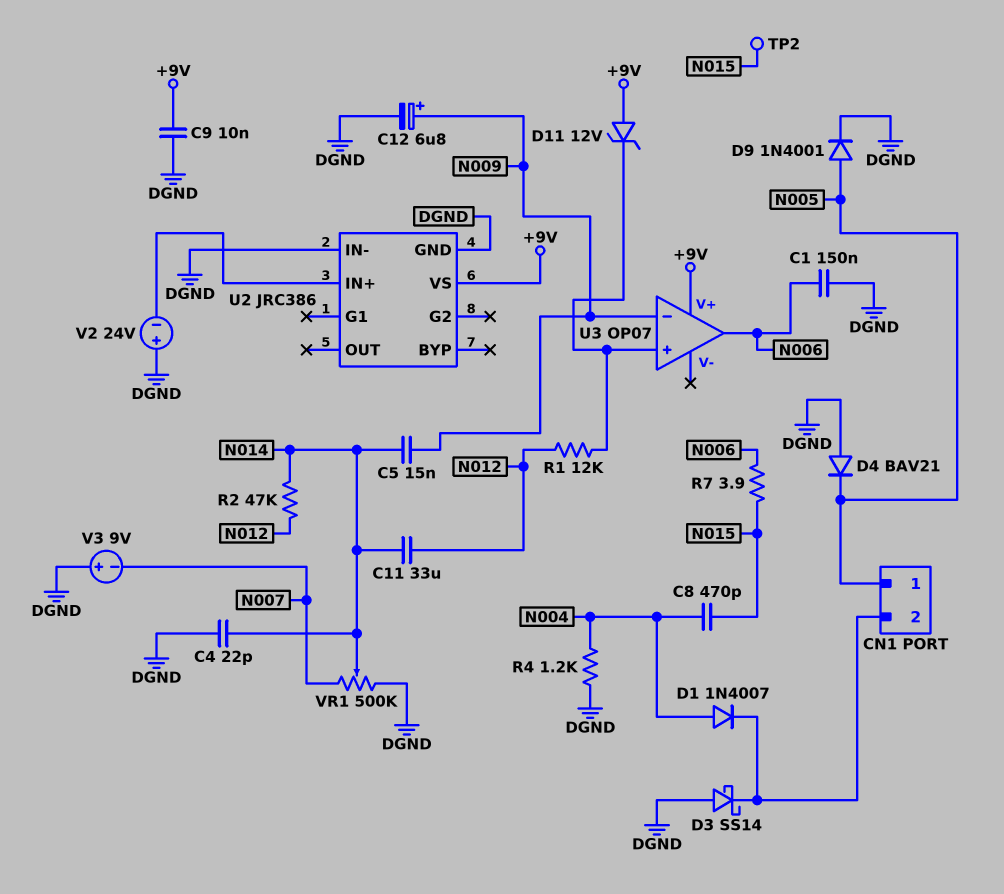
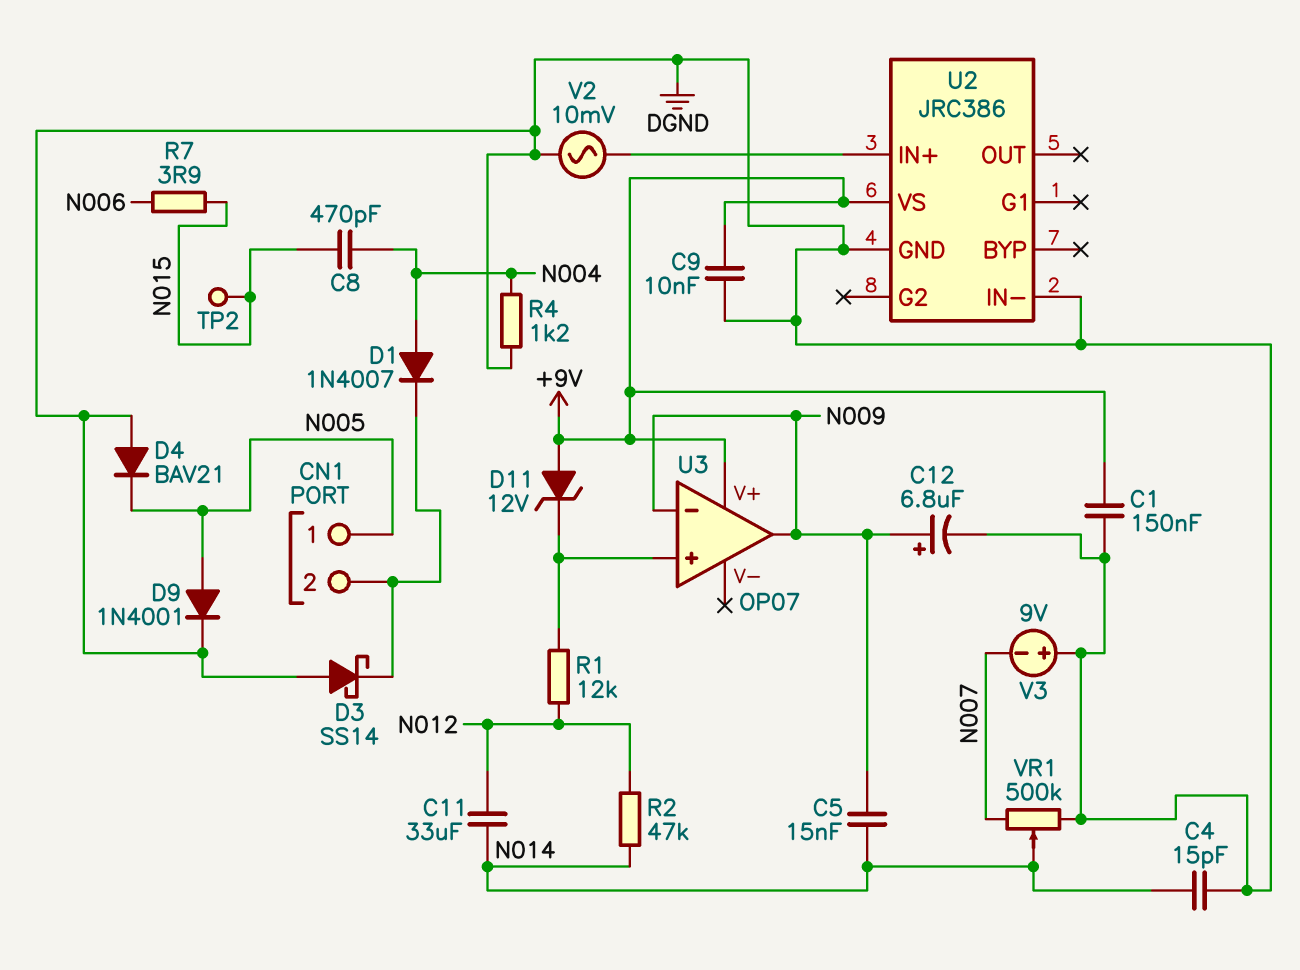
C1: 150nF (DGND, N006) -> 150nF (+9V, DGND)
C4: 22pF (DGND, N014) -> 15pF (DGND, N014)
U3 pin out: N006 -> N009
V2: 24V (plus DGND, minus U2/IN+) -> AC 10mV (DGND, U2/IN+)

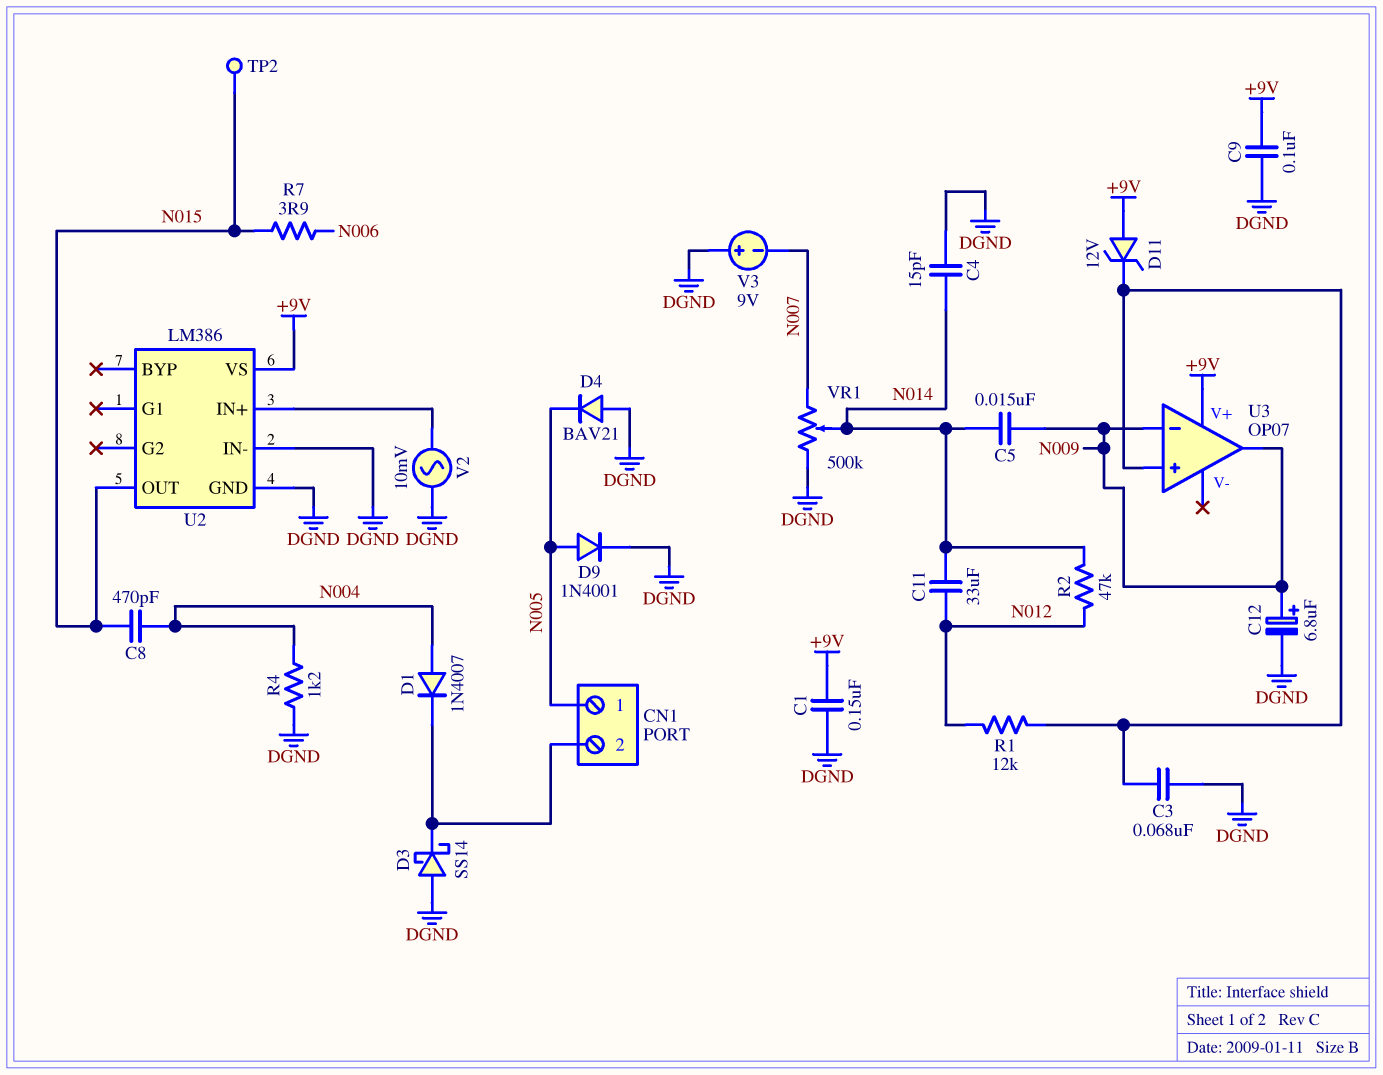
C3: none -> 68nF (DGND, U3/in+)
C9: 10nF (+9V, DGND) -> 100nF (+9V, DGND)
U2: JRC386 -> LM386
U2 pin OUT: none -> N015

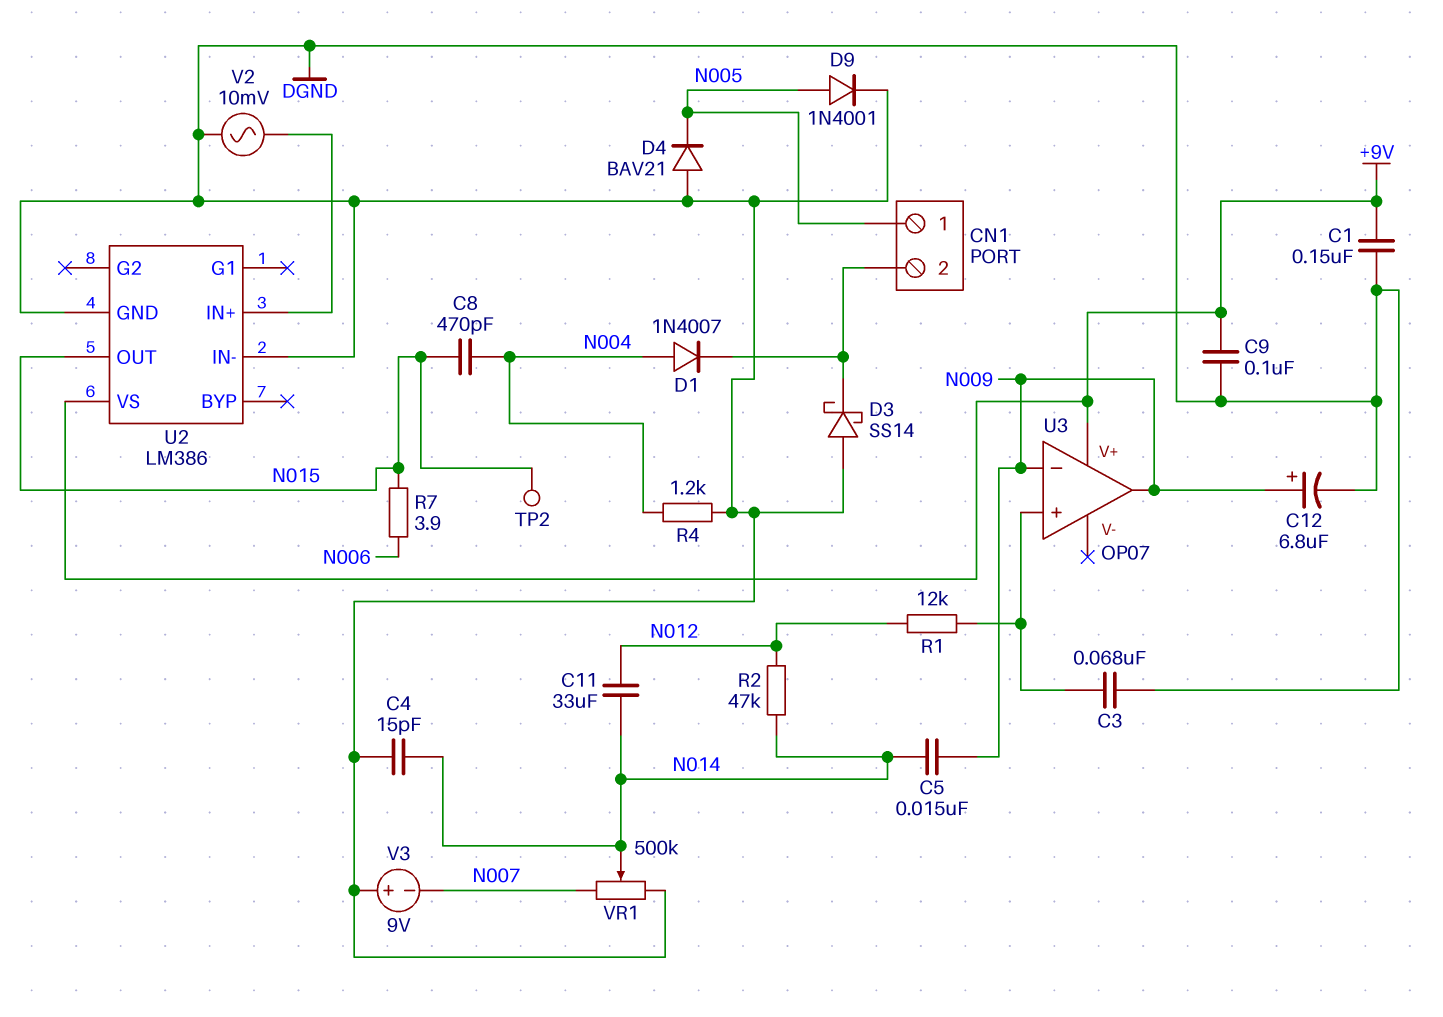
D11: zener 12V (A +9V, K U3/in+) -> none

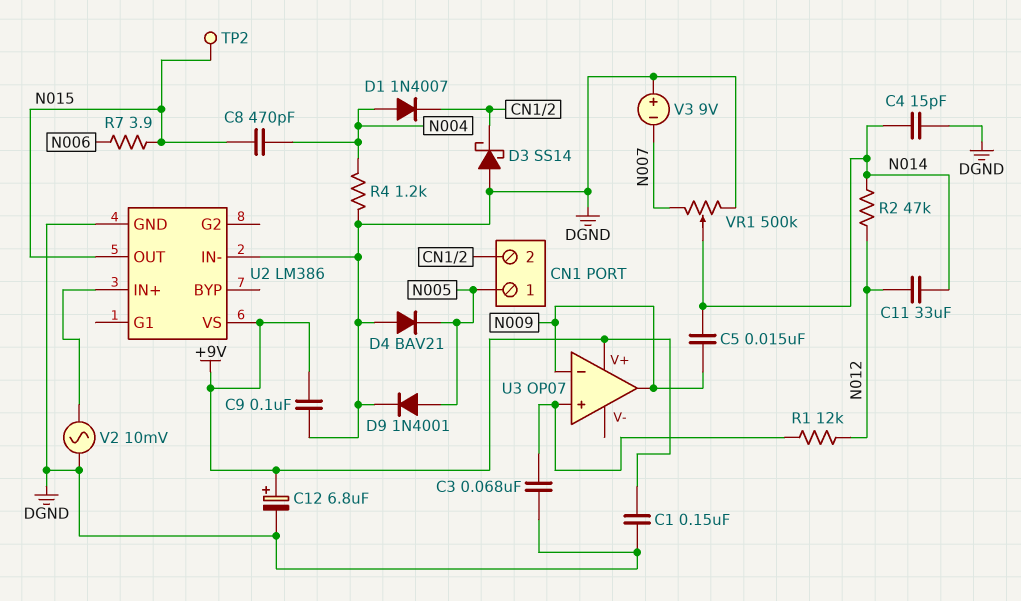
C12: 6.8uF (plus N009, minus DGND) -> 6.8uF (plus +9V, minus DGND)

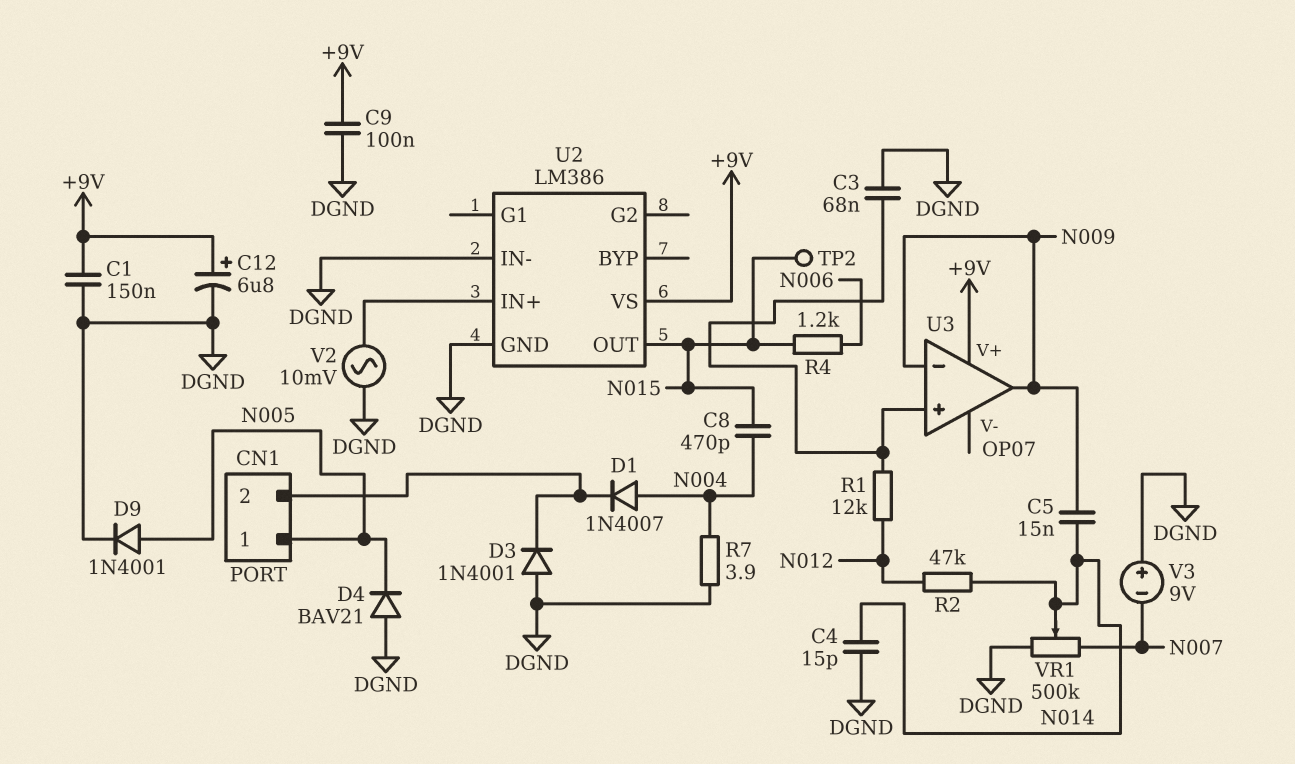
C11: 33uF (N012, N014) -> none
D3: schottky SS14 (A DGND, K CN1/2) -> diode 1N4001 (A DGND, K CN1/2)
R4: 1.2k (DGND, N004) -> 1.2k (N006, N015)
R7: 3.9 (N006, N015) -> 3.9 (DGND, N004)

